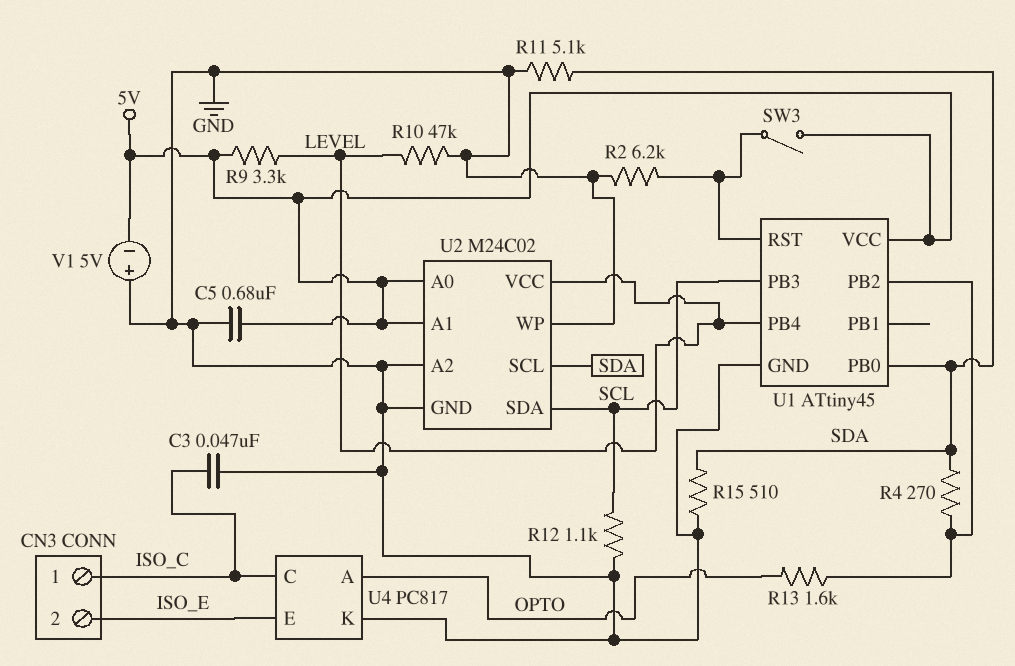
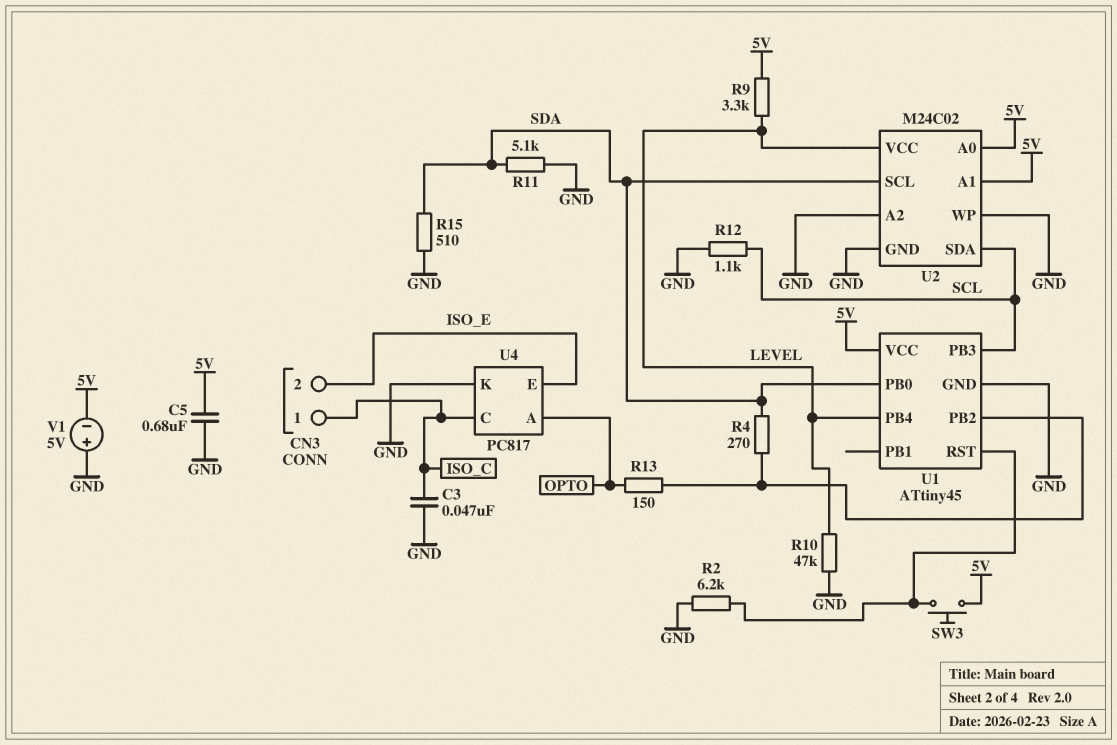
R13: 1.6k (OPTO, U1/PB2) -> 150 (OPTO, U1/PB2)
SW3: switch (5V, U1/RST) -> button (5V, U1/RST)

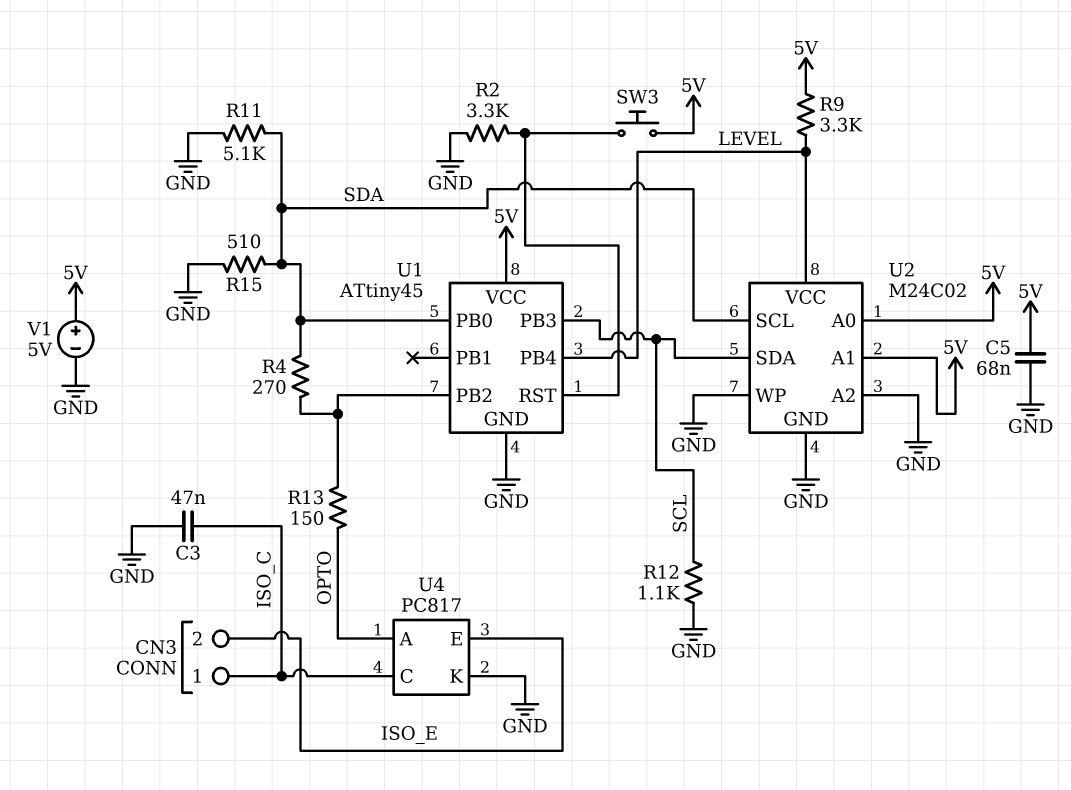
C5: 680nF (5V, GND) -> 68nF (5V, GND)
R2: 6.2k (GND, U1/RST) -> 3.3k (GND, U1/RST)
R10: 47k (GND, LEVEL) -> none
V1: 5V (plus GND, minus 5V) -> 5V (plus 5V, minus GND)

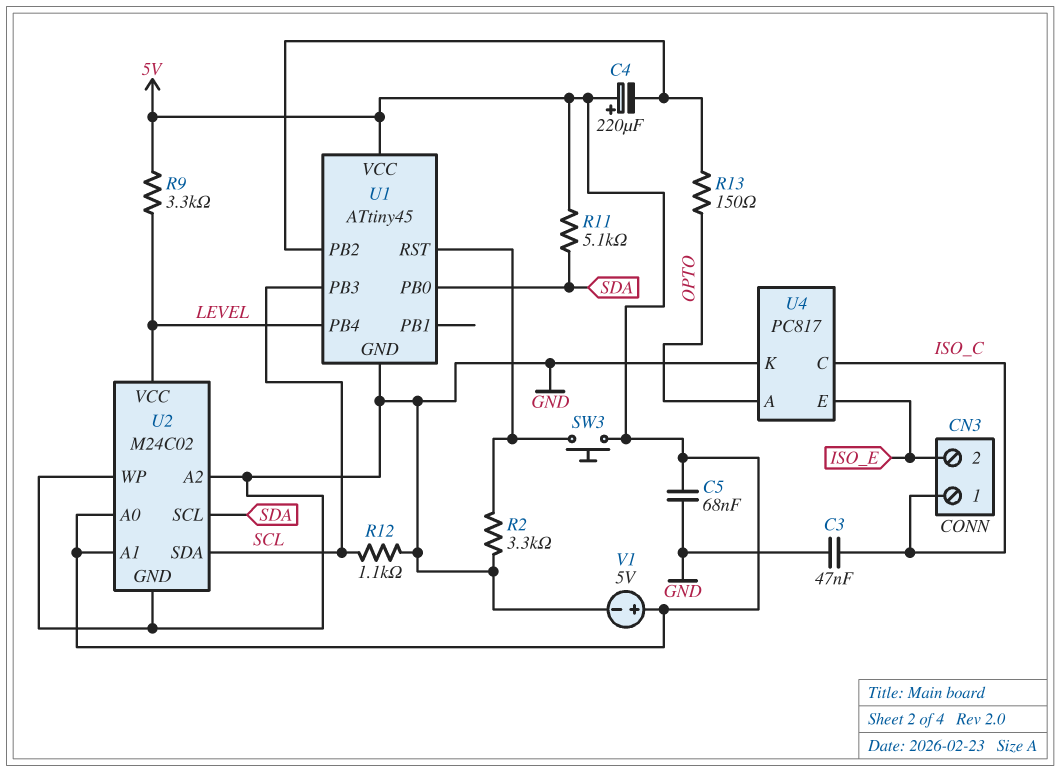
C4: none -> 220uF (plus 5V, minus U1/PB2)
R4: 270 (SDA, U1/PB2) -> none
R11: 5.1k (GND, SDA) -> 5.1k (5V, SDA)
R15: 510 (GND, SDA) -> none

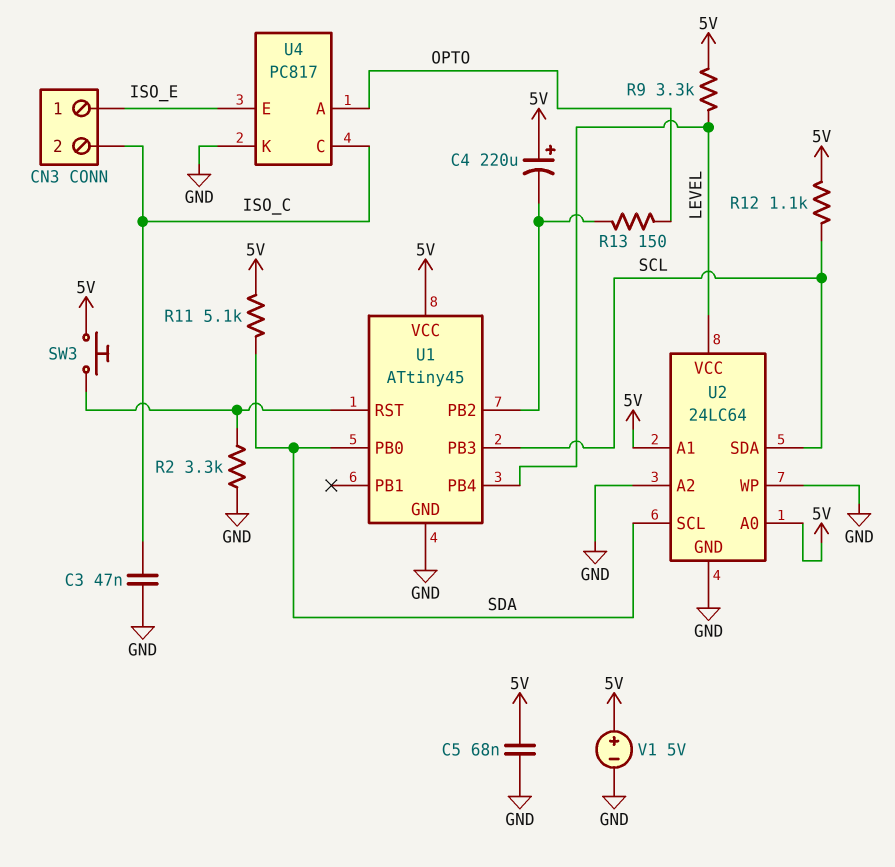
CN3 pin 1: ISO_C -> ISO_E
CN3 pin 2: ISO_E -> ISO_C
R12: 1.1k (GND, SCL) -> 1.1k (5V, SCL)
U2: M24C02 -> 24LC64

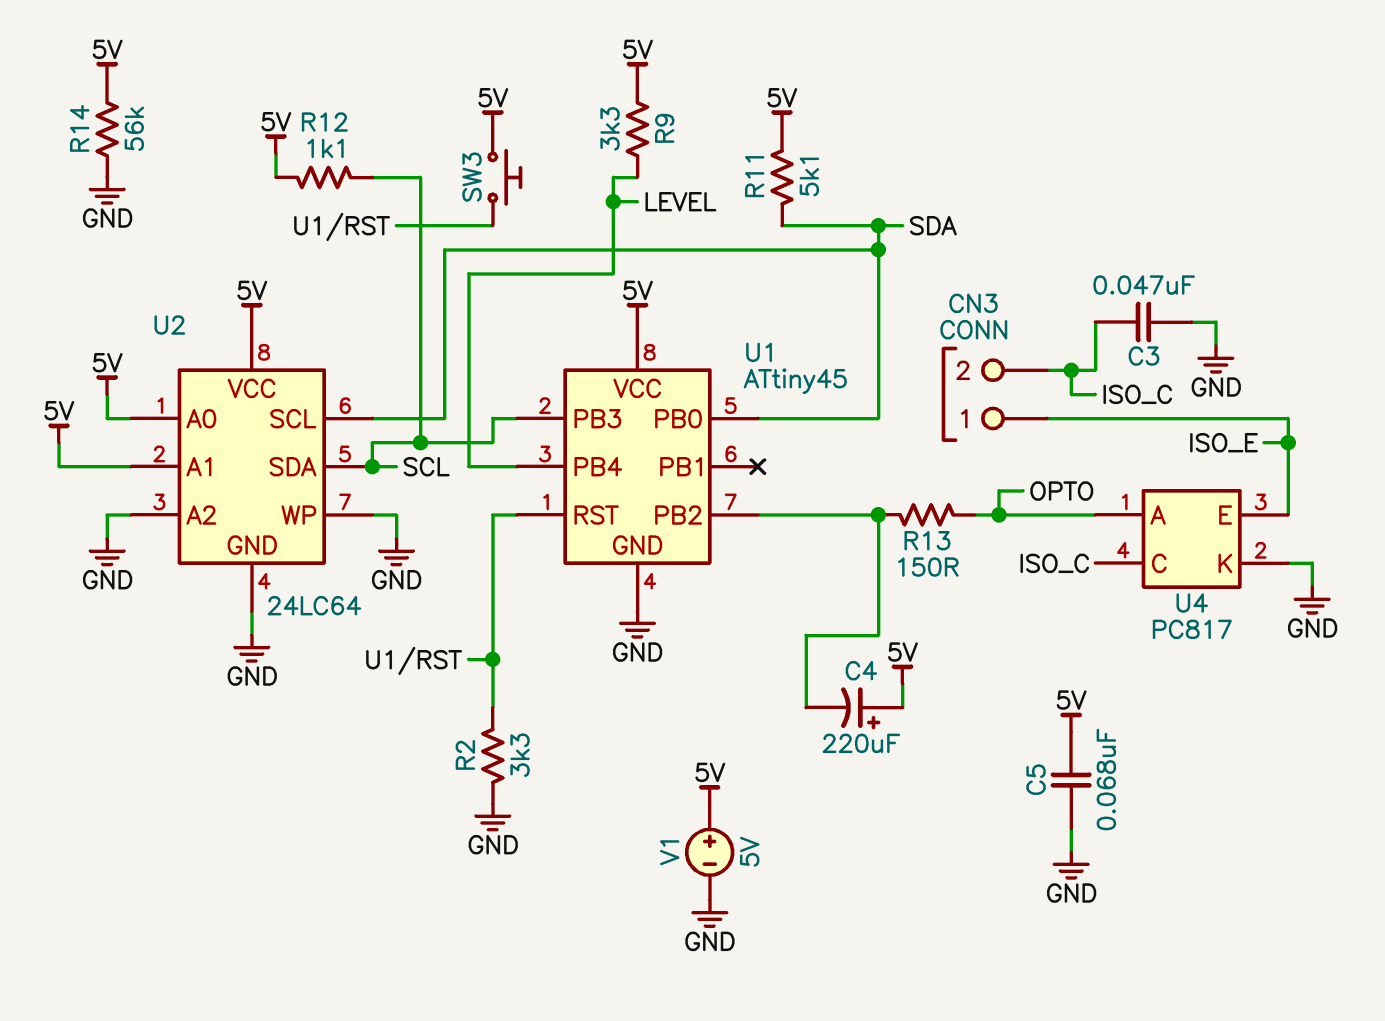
R14: none -> 56k (5V, GND)
U2 pin VCC: LEVEL -> 5V

